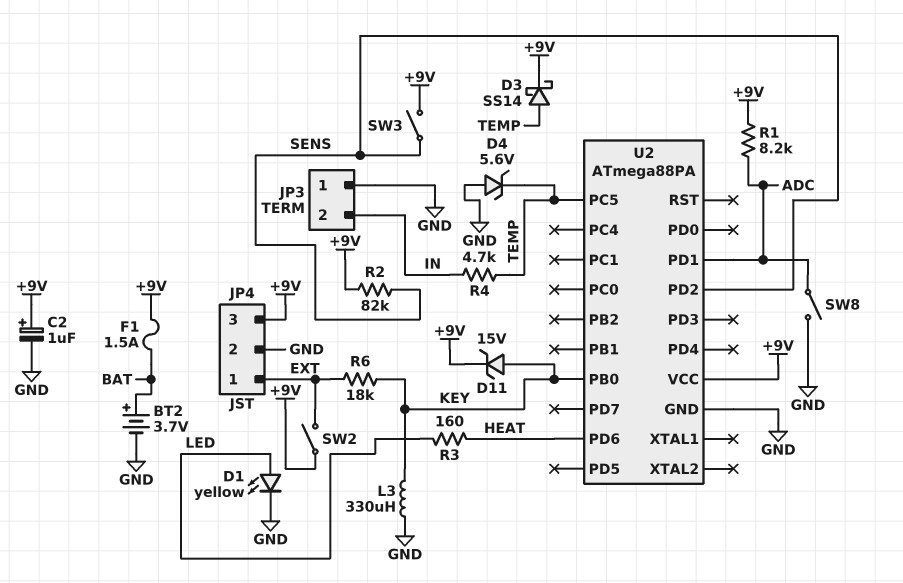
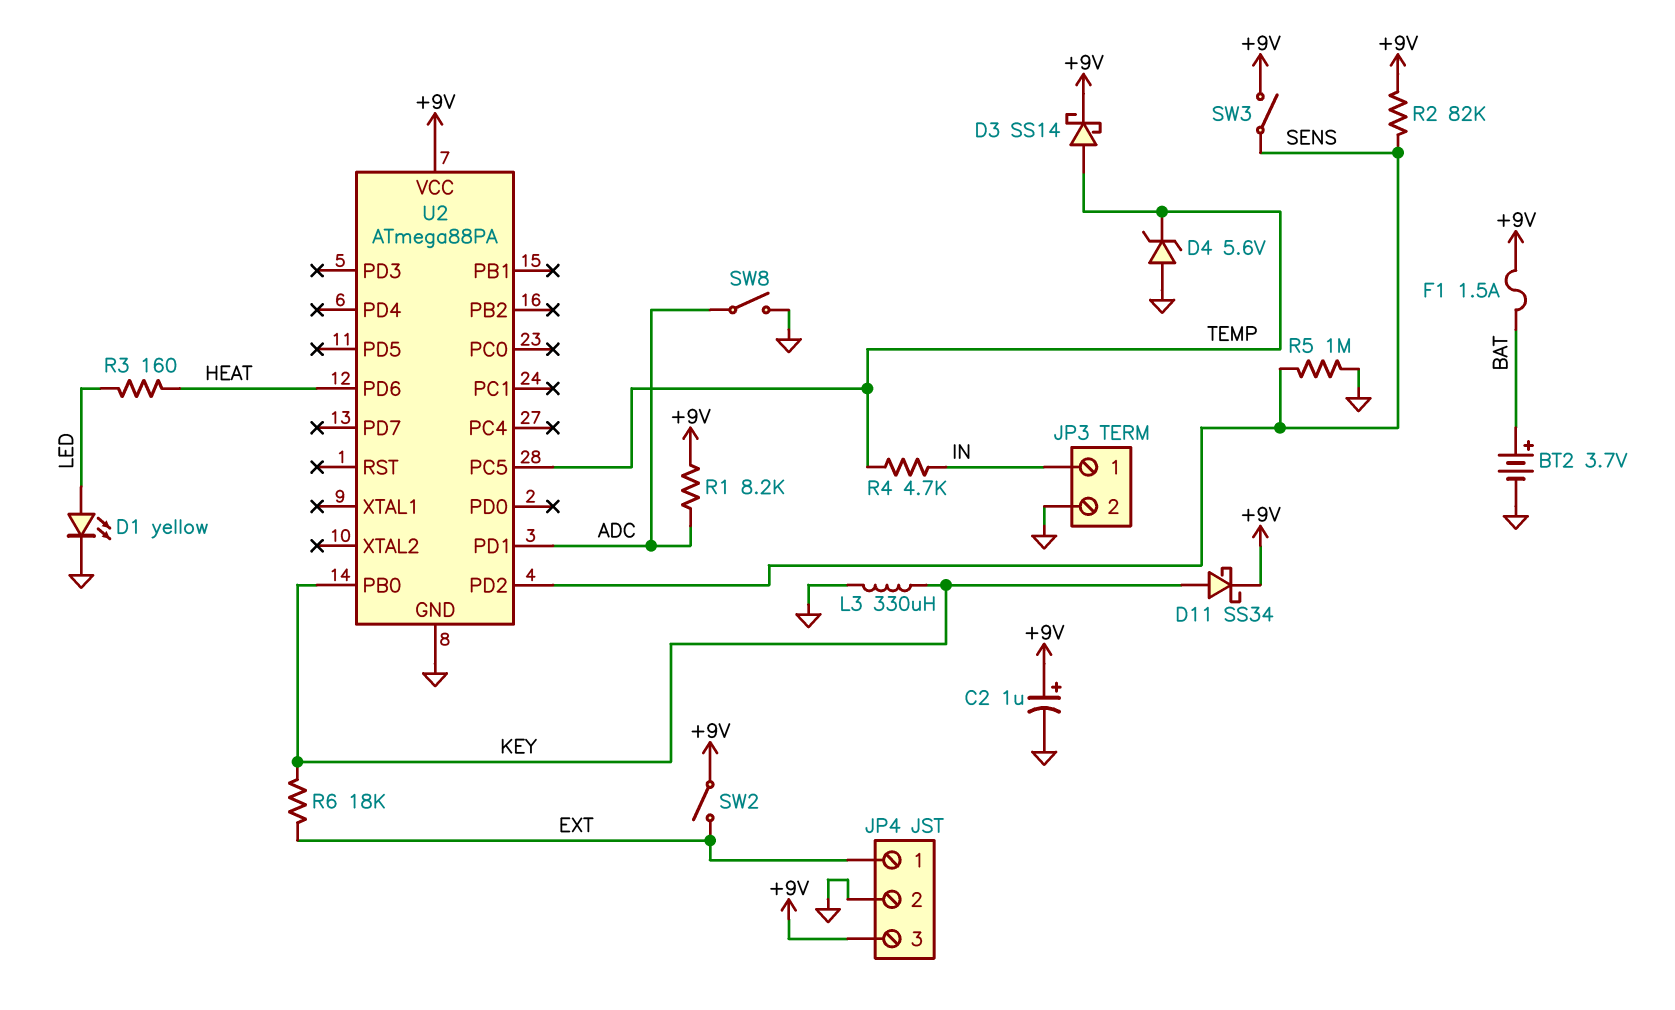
D11: zener 15V (A KEY, K +9V) -> schottky SS34 (A KEY, K +9V)
JP3 pin 1: GND -> IN
JP3 pin 2: IN -> GND
R5: none -> 1M (GND, SENS)

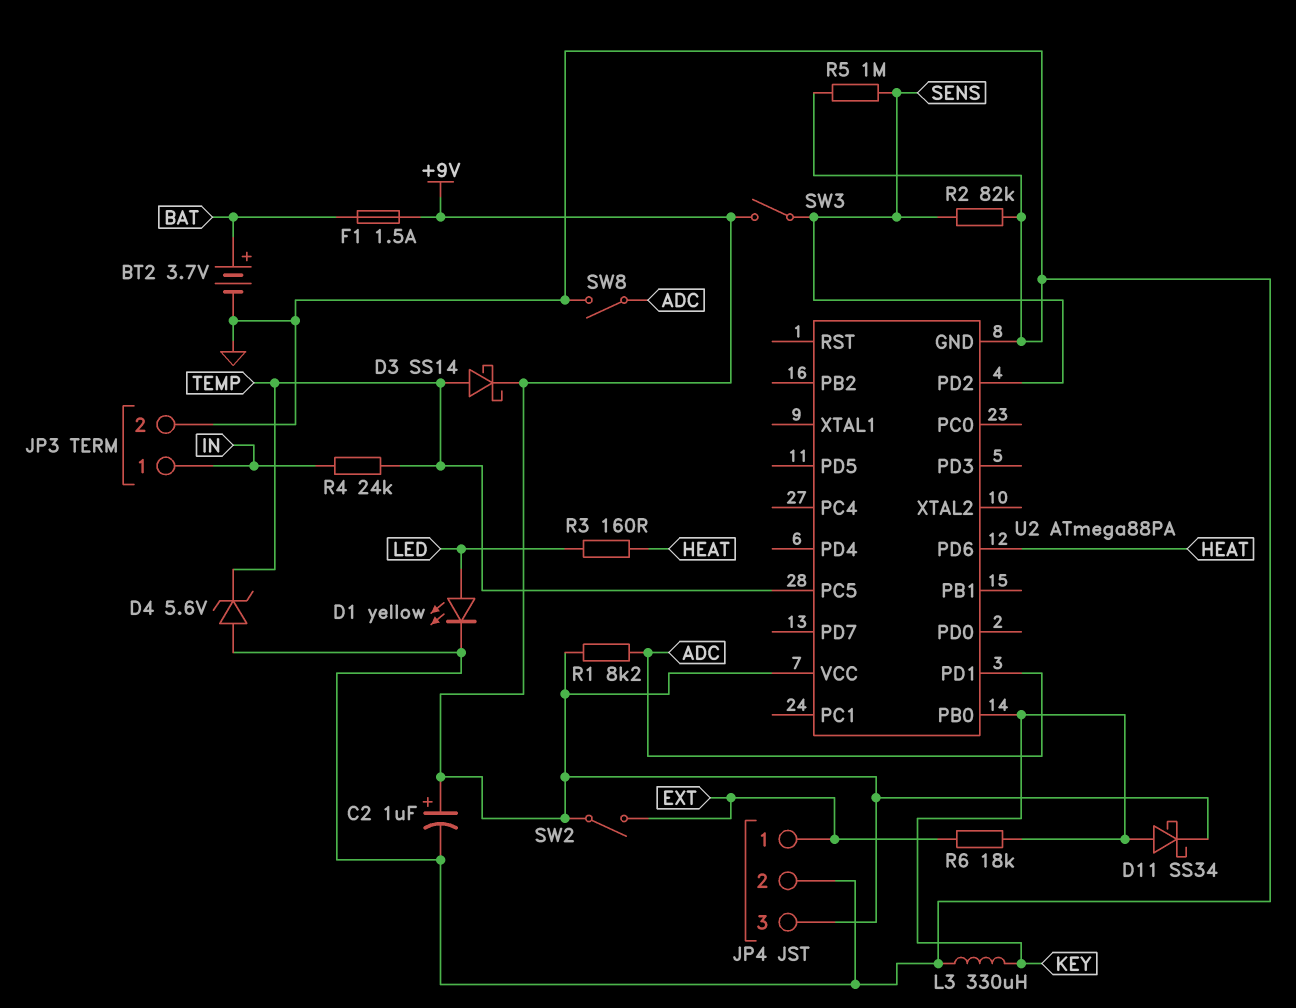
R2: 82k (+9V, SENS) -> 82k (GND, SENS)
R4: 4.7k (IN, TEMP) -> 24k (IN, TEMP)

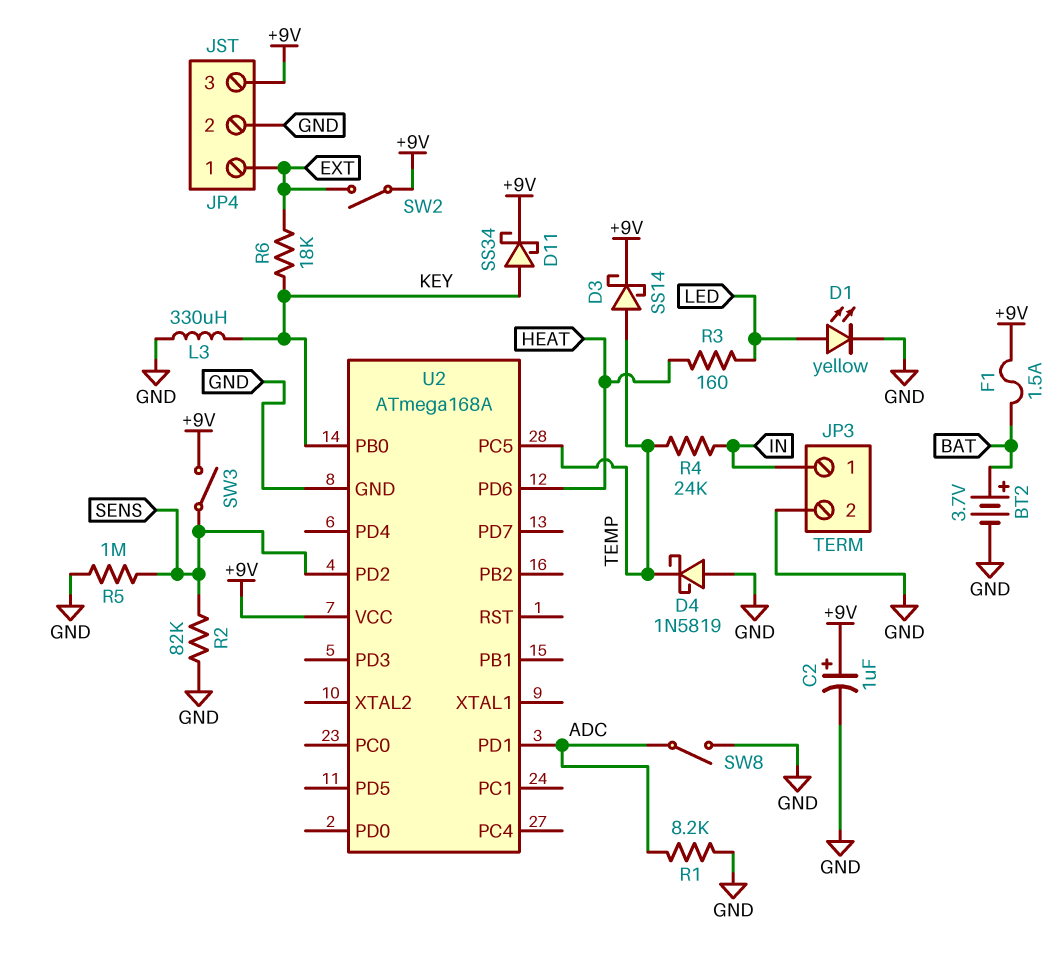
D4: zener 5.6V (A GND, K TEMP) -> schottky 1N5819 (A GND, K TEMP)
R1: 8.2k (+9V, ADC) -> 8.2k (ADC, GND)
U2: ATmega88PA -> ATmega168A

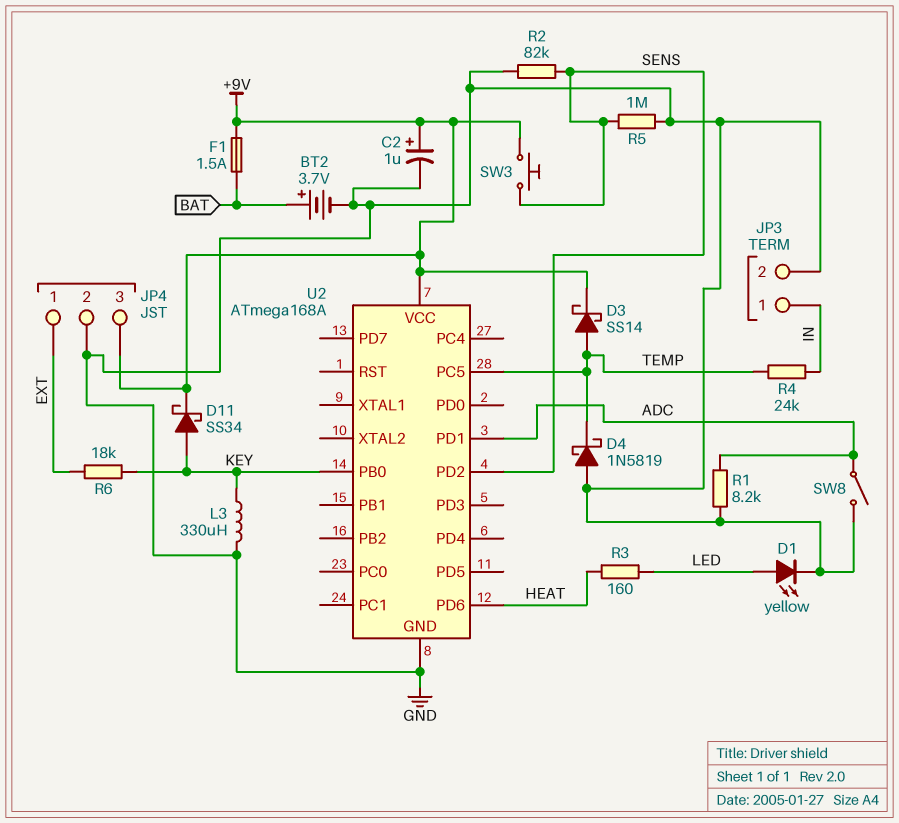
SW2: switch (+9V, EXT) -> none
SW3: switch (+9V, SENS) -> button (+9V, SENS)

